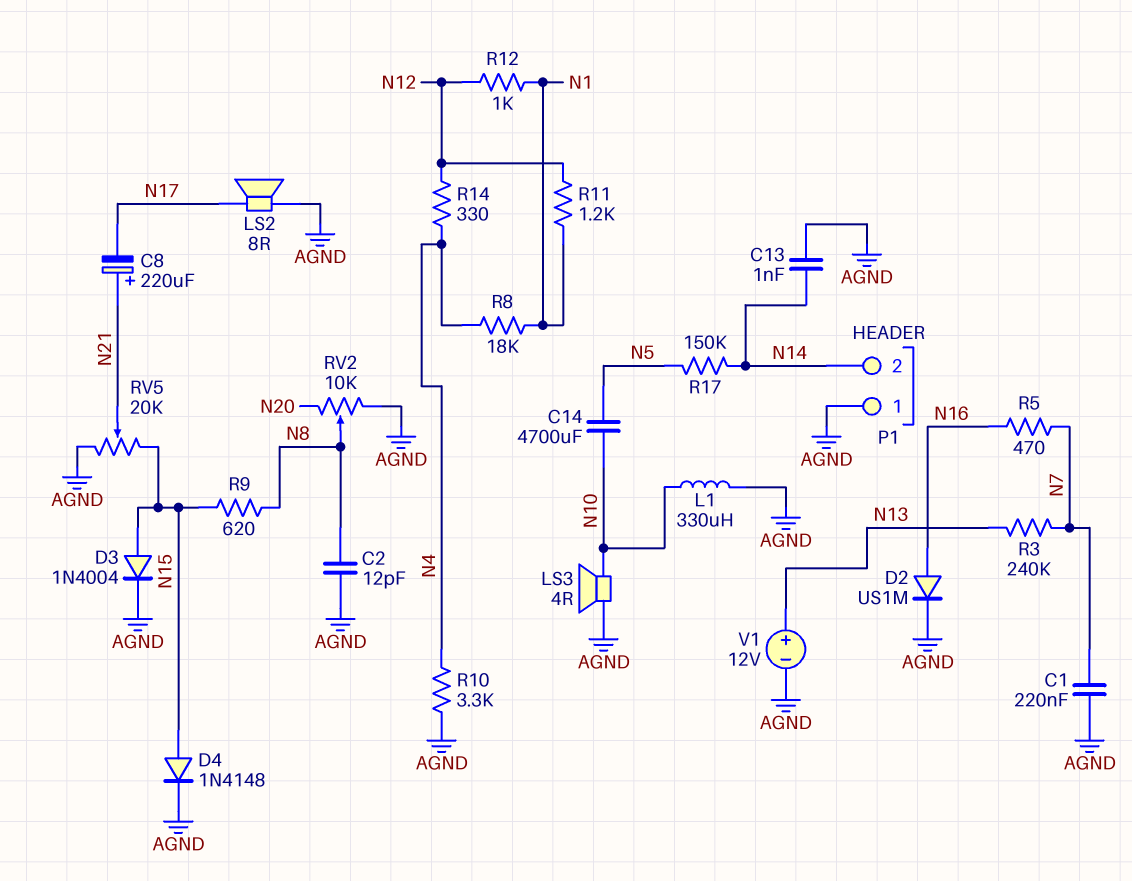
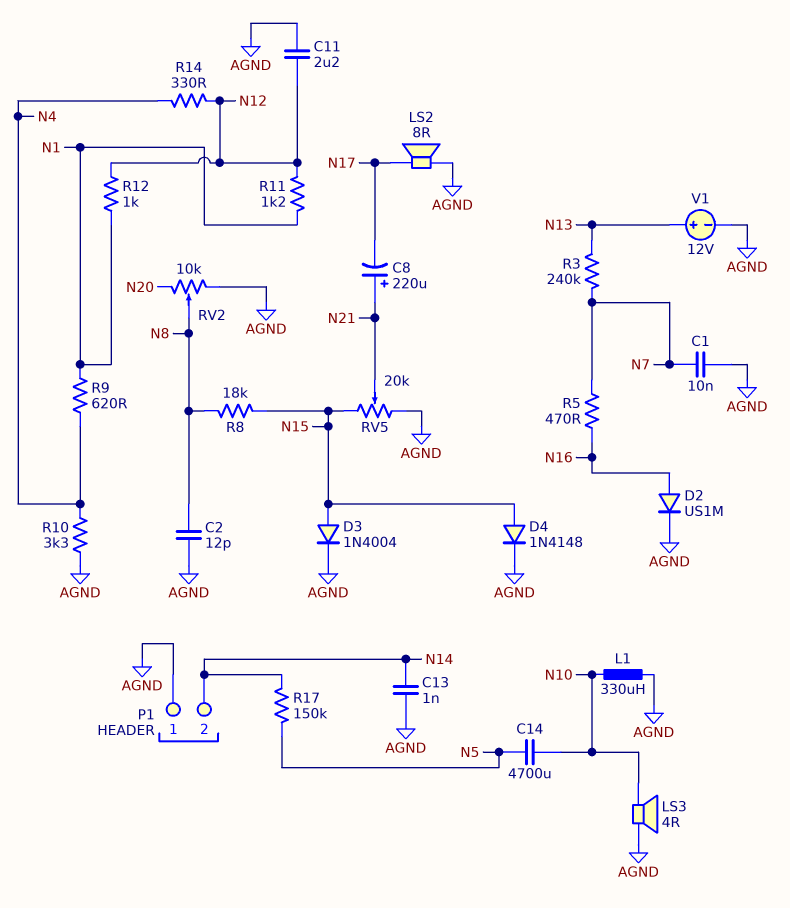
C1: 220nF (AGND, N7) -> 10nF (AGND, N7)
C11: none -> 2.2uF (AGND, N12)
R8: 18k (N1, N4) -> 18k (N8, N15)
R9: 620 (N8, N15) -> 620 (N1, N4)

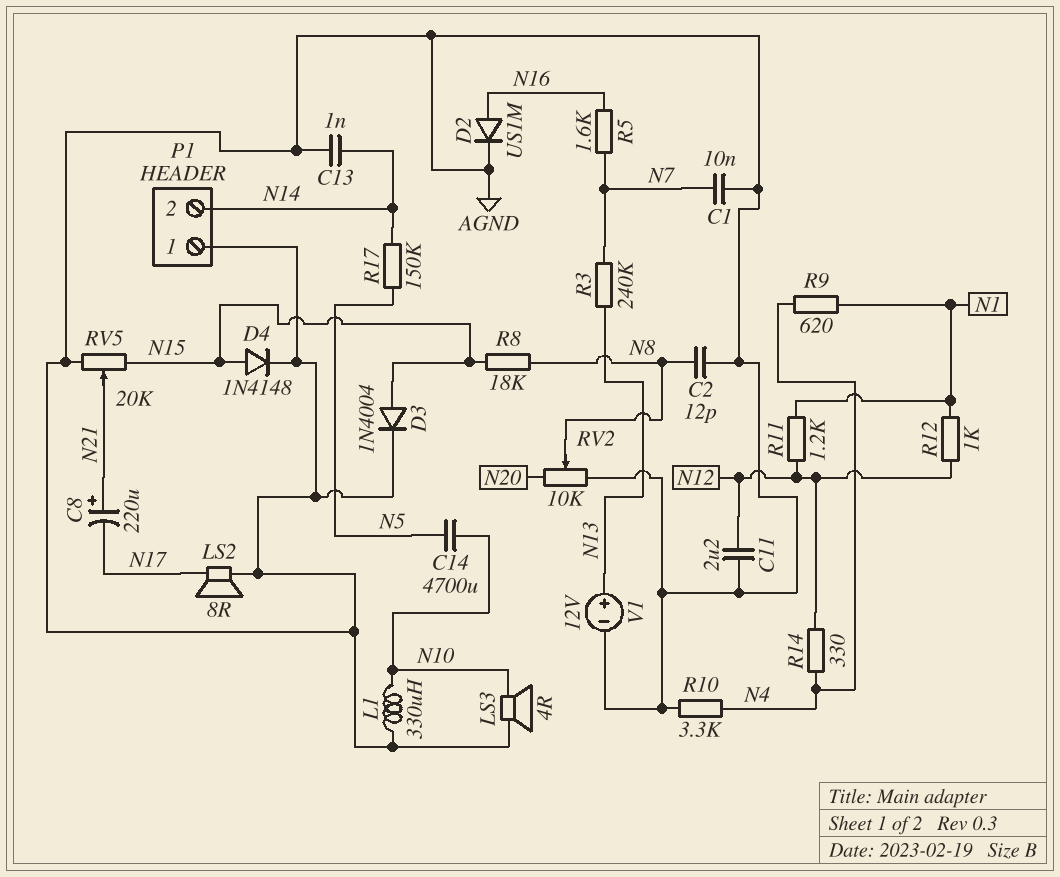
R5: 470 (N7, N16) -> 1.6k (N7, N16)

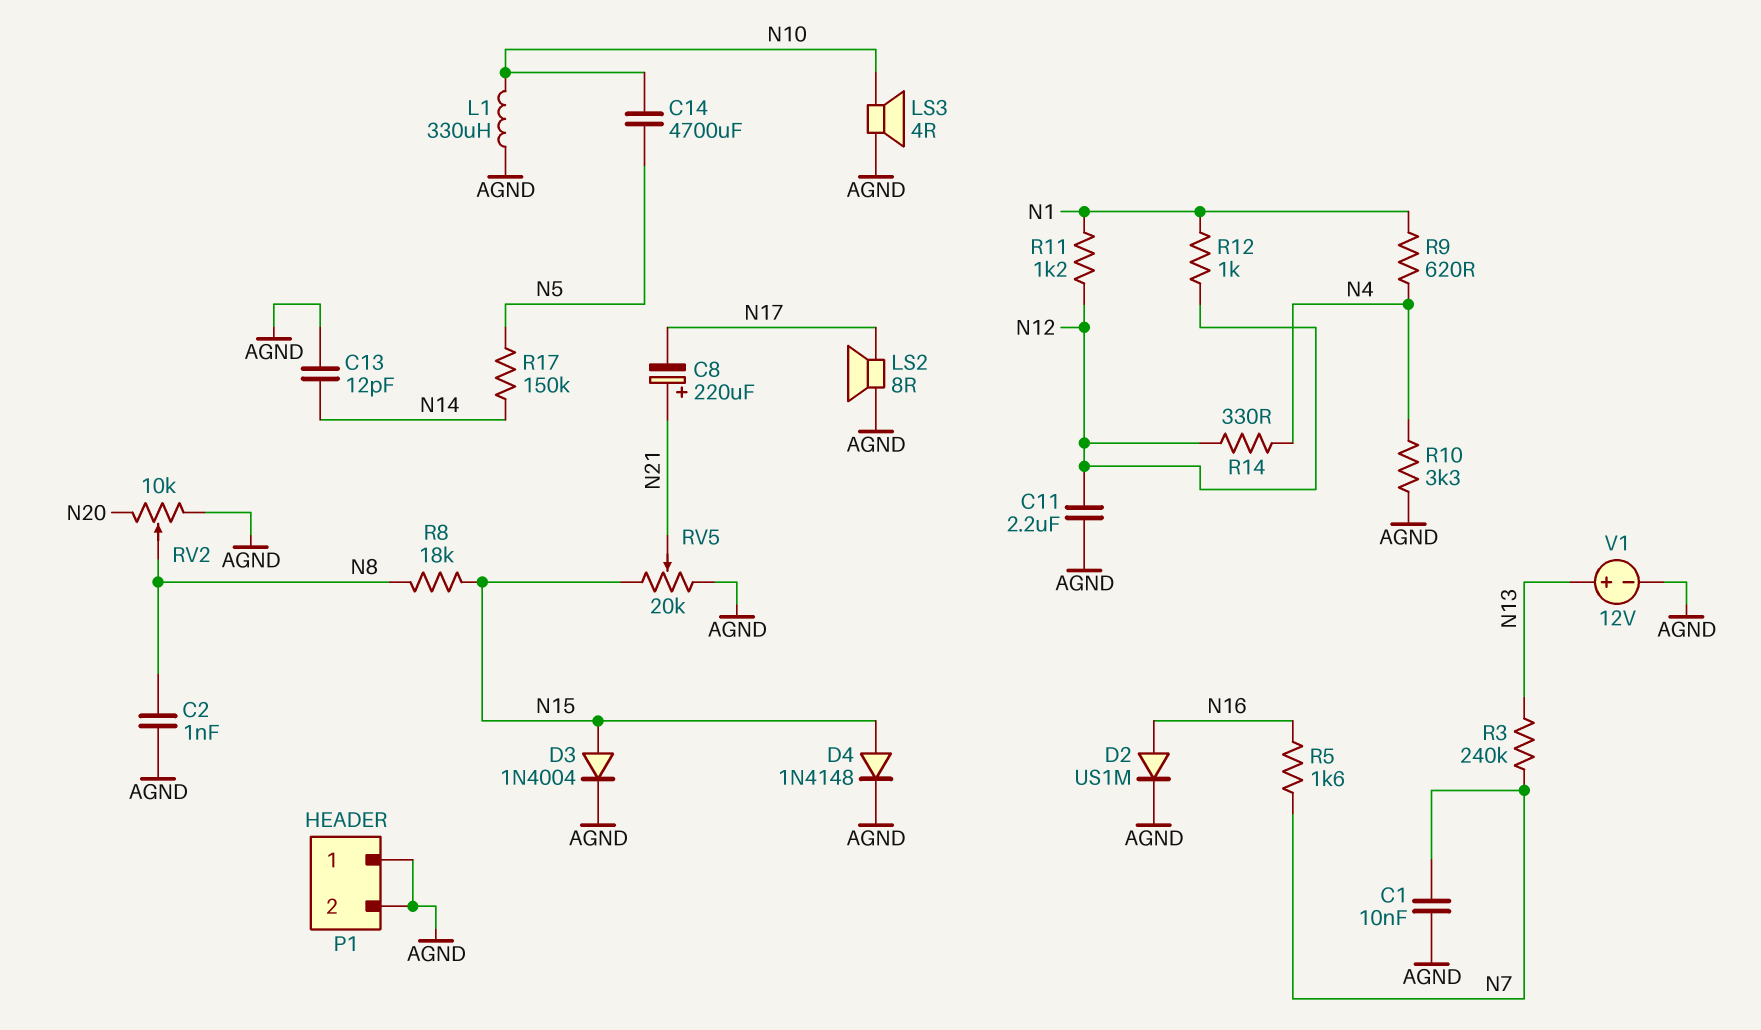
C2: 12pF (AGND, N8) -> 1nF (AGND, N8)
C13: 1nF (AGND, N14) -> 12pF (AGND, N14)
P1 pin 2: N14 -> AGND

